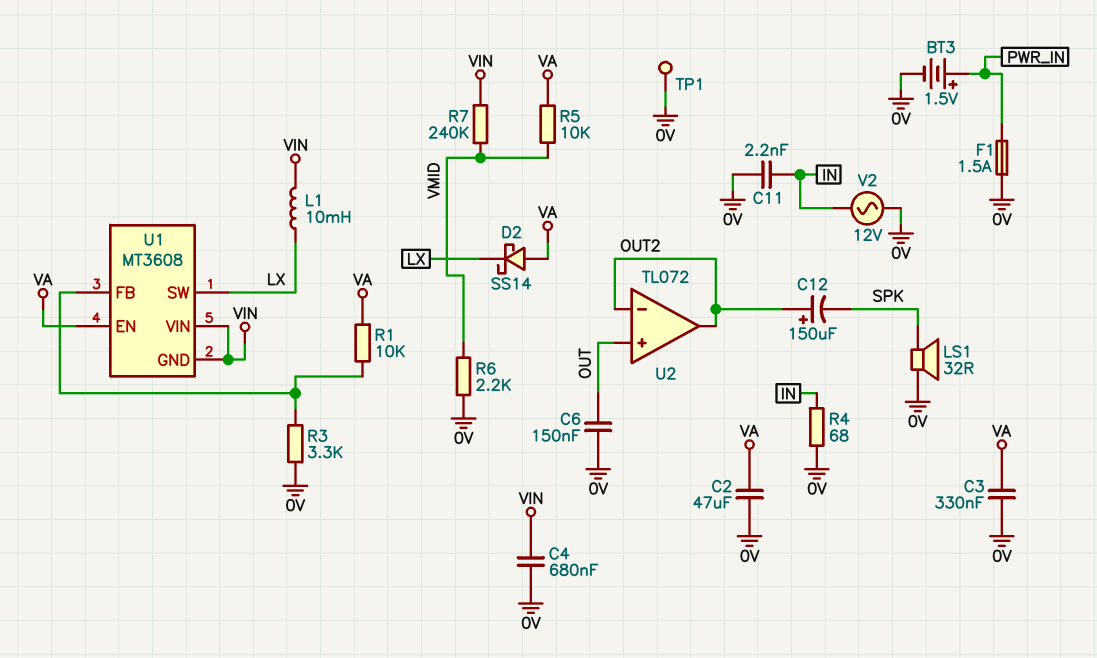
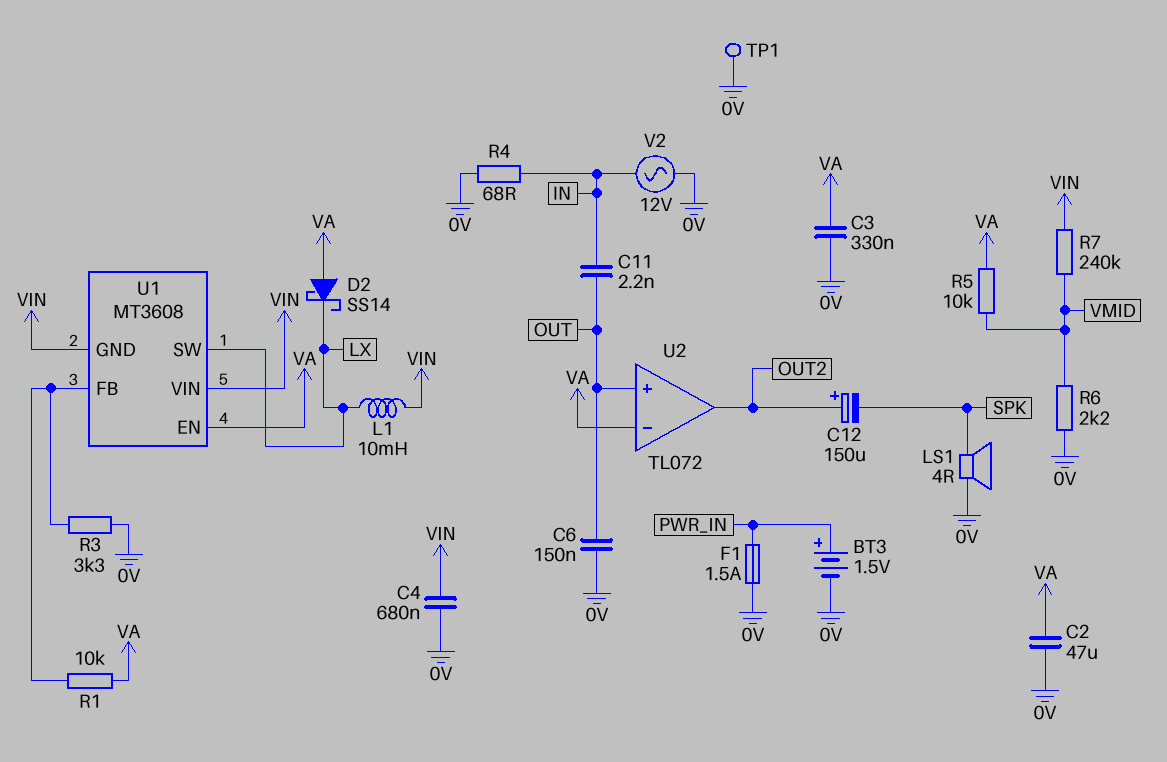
C11: 2.2nF (0V, IN) -> 2.2nF (IN, OUT)
LS1: speaker 32R (0V, SPK) -> speaker 4R (0V, SPK)
U2 pin in-: OUT2 -> VA

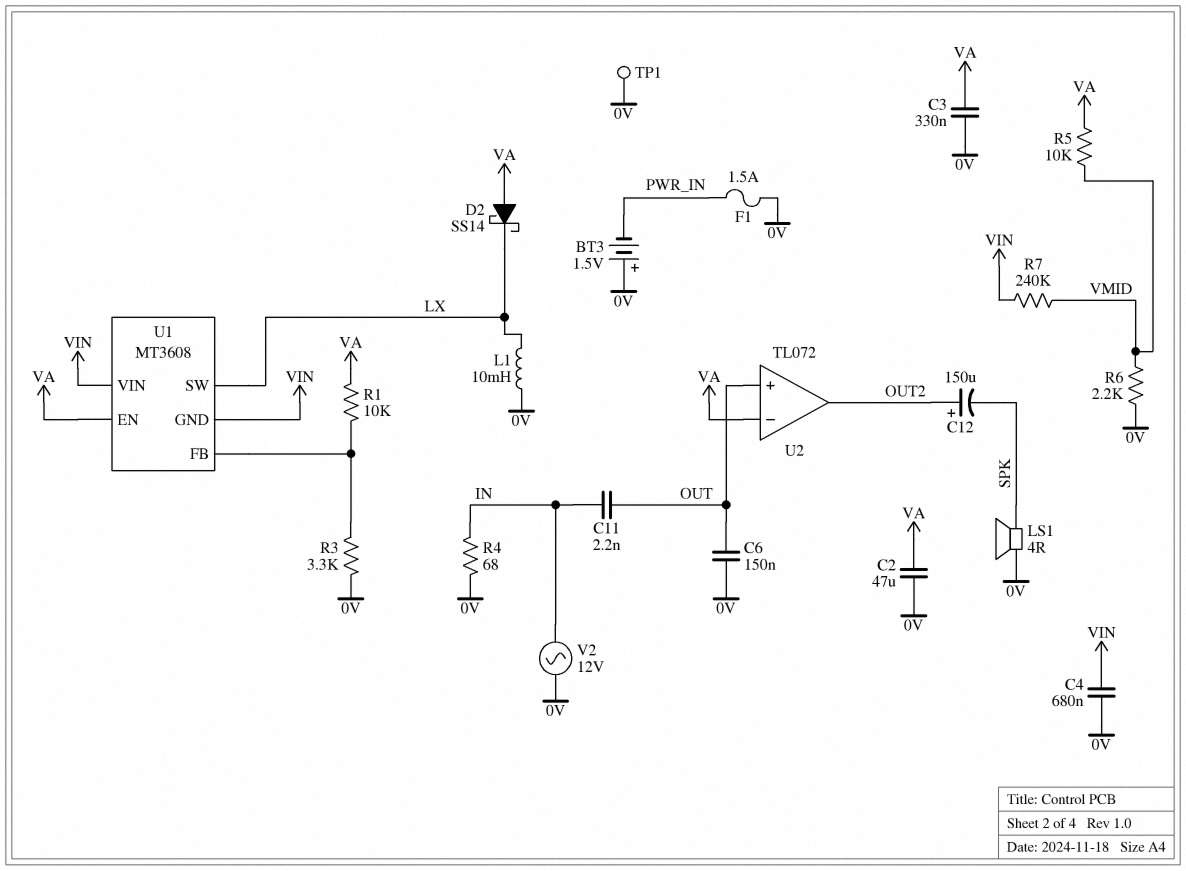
BT3: 1.5V (plus PWR_IN, minus 0V) -> 1.5V (plus 0V, minus PWR_IN)
L1: 10mH (LX, VIN) -> 10mH (0V, LX)

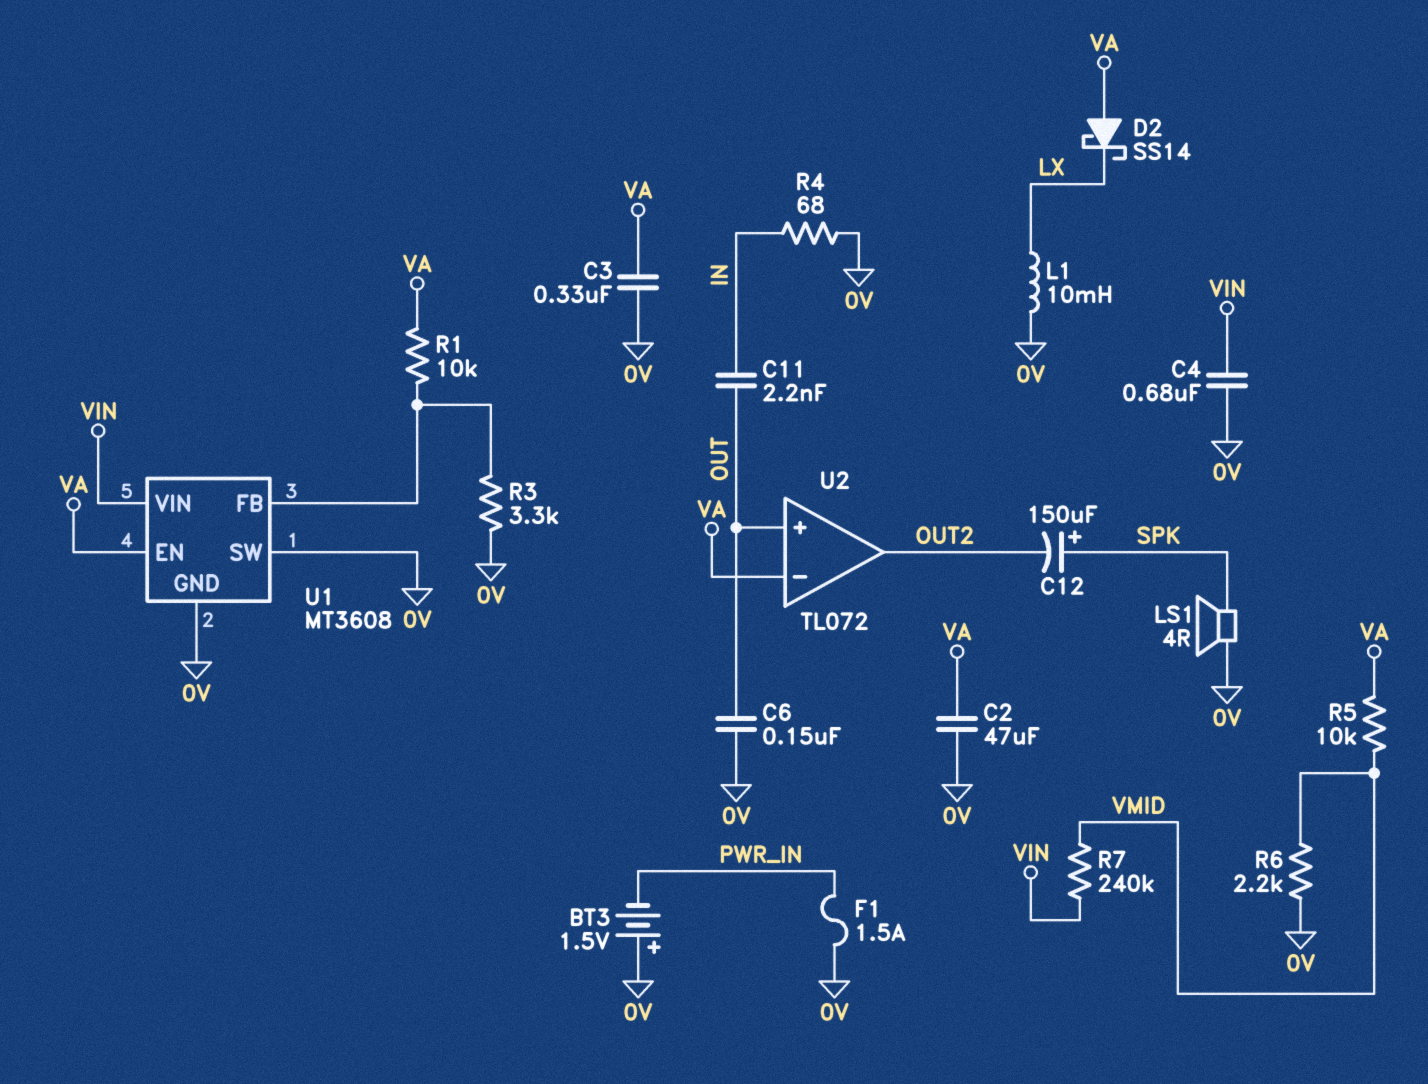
C12: 150uF (plus OUT2, minus SPK) -> 150uF (plus SPK, minus OUT2)
TP1: test point (0V) -> none
U1 pin GND: VIN -> 0V
U1 pin SW: LX -> 0V
V2: AC 12V (0V, IN) -> none

